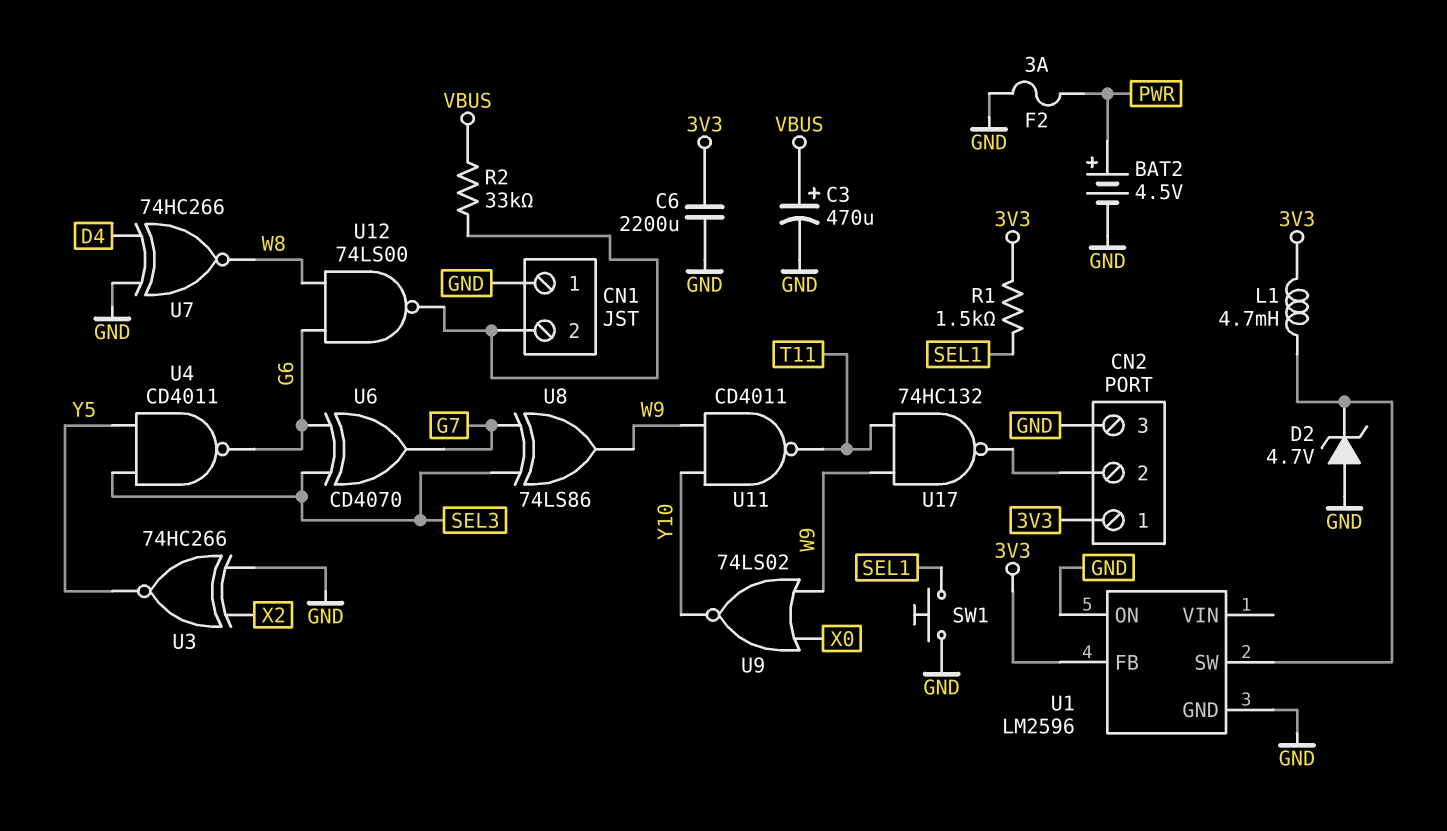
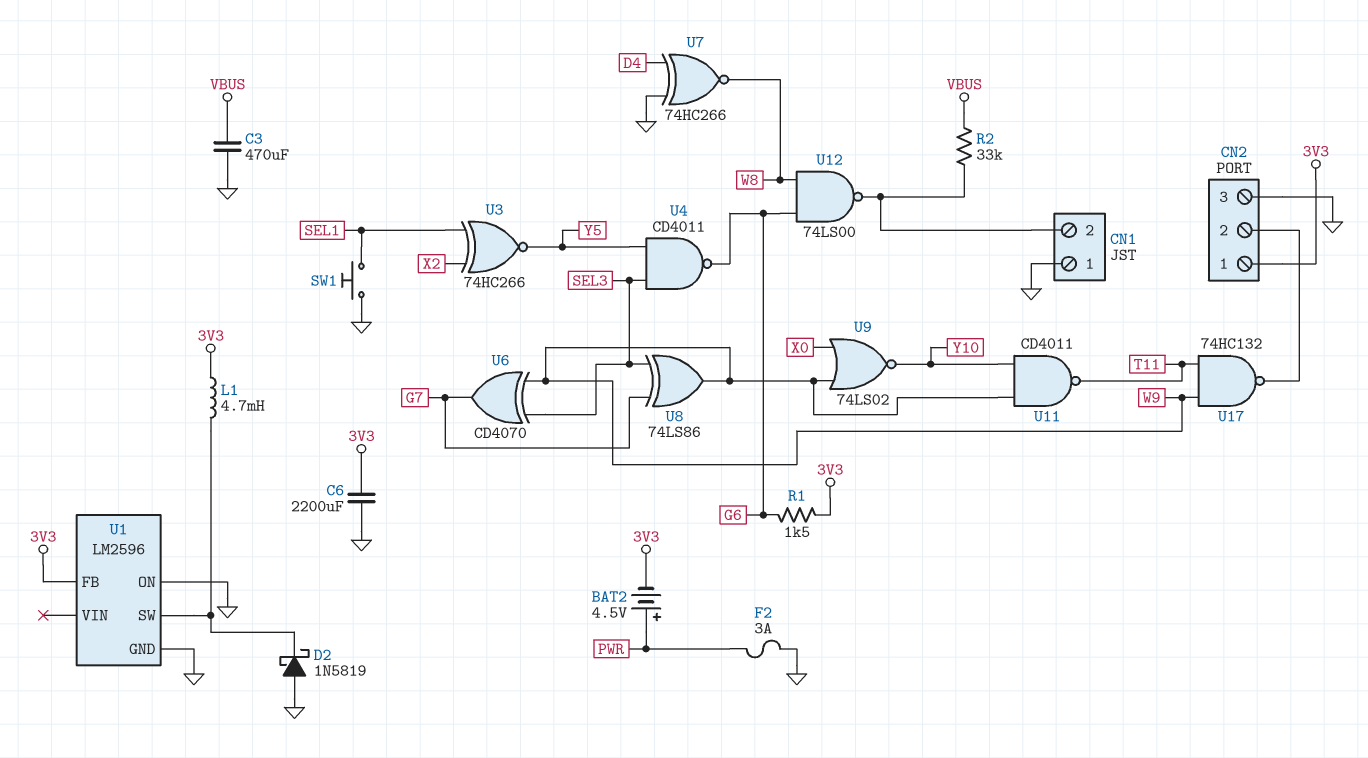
BAT2: 4.5V (plus PWR, minus GND) -> 4.5V (plus PWR, minus 3V3)
C3: 470uF (plus VBUS, minus GND) -> 470uF (GND, VBUS)
D2: zener 4.7V (A GND, K U1/SW) -> schottky 1N5819 (A GND, K U1/SW)
R1: 1.5k (3V3, SEL1) -> 1.5k (3V3, G6)
U3: XNOR 74HC266 (in GND, in X2, out Y5) -> XNOR 74HC266 (in SEL1, in X2, out Y5)
U6: XOR CD4070 (in G6, in SEL3, out G7) -> XOR CD4070 (in SEL3, in W9, out G7)

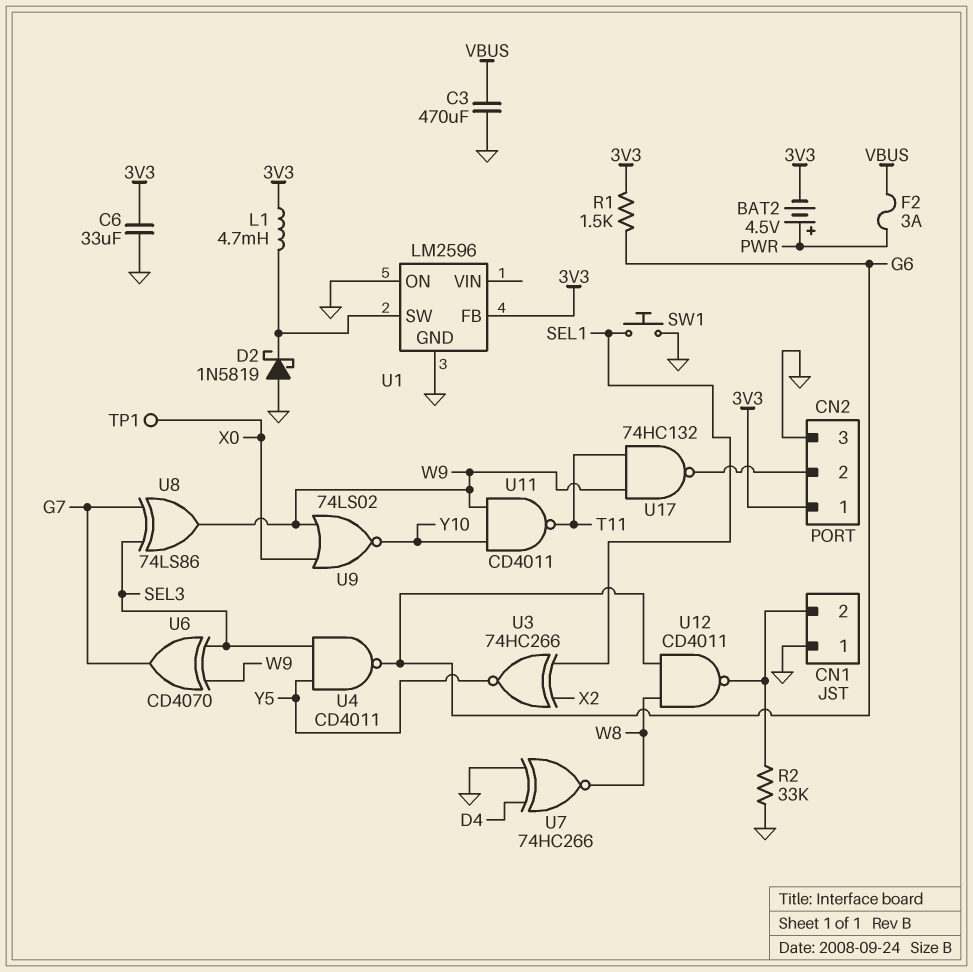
C6: 2200uF (3V3, GND) -> 33uF (3V3, GND)
F2: 3A (GND, PWR) -> 3A (PWR, VBUS)
R2: 33k (CN1/2, VBUS) -> 33k (CN1/2, GND)
TP1: none -> test point (X0)
U12: NAND 74LS00 (in G6, in W8, out CN1/2) -> NAND CD4011 (in G6, in W8, out CN1/2)

